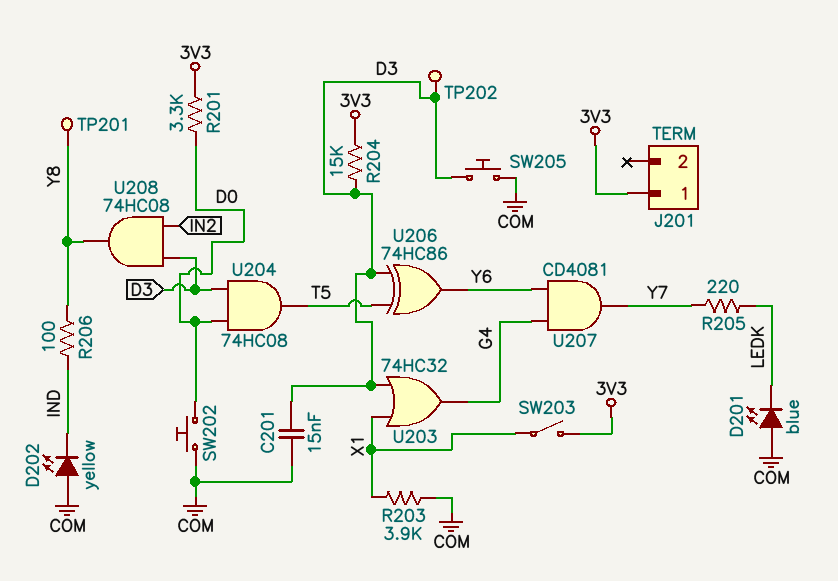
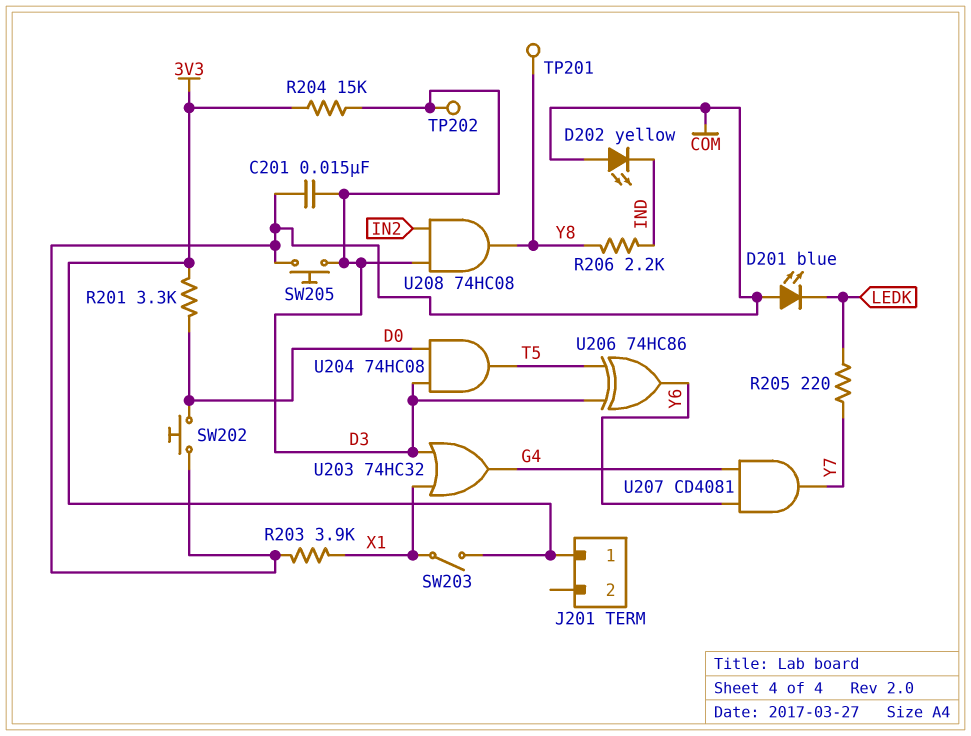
R206: 100 (IND, Y8) -> 2.2k (IND, Y8)

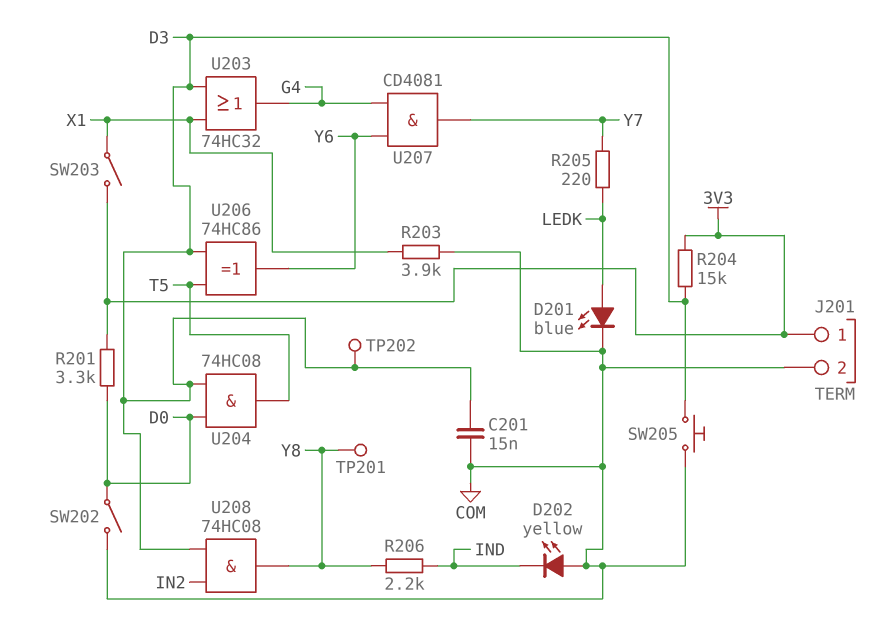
D201: LED blue (A COM, K LEDK) -> LED blue (A LEDK, K COM)
J201 pin 2: none -> COM
SW202: button (COM, D0) -> switch (COM, D0)

